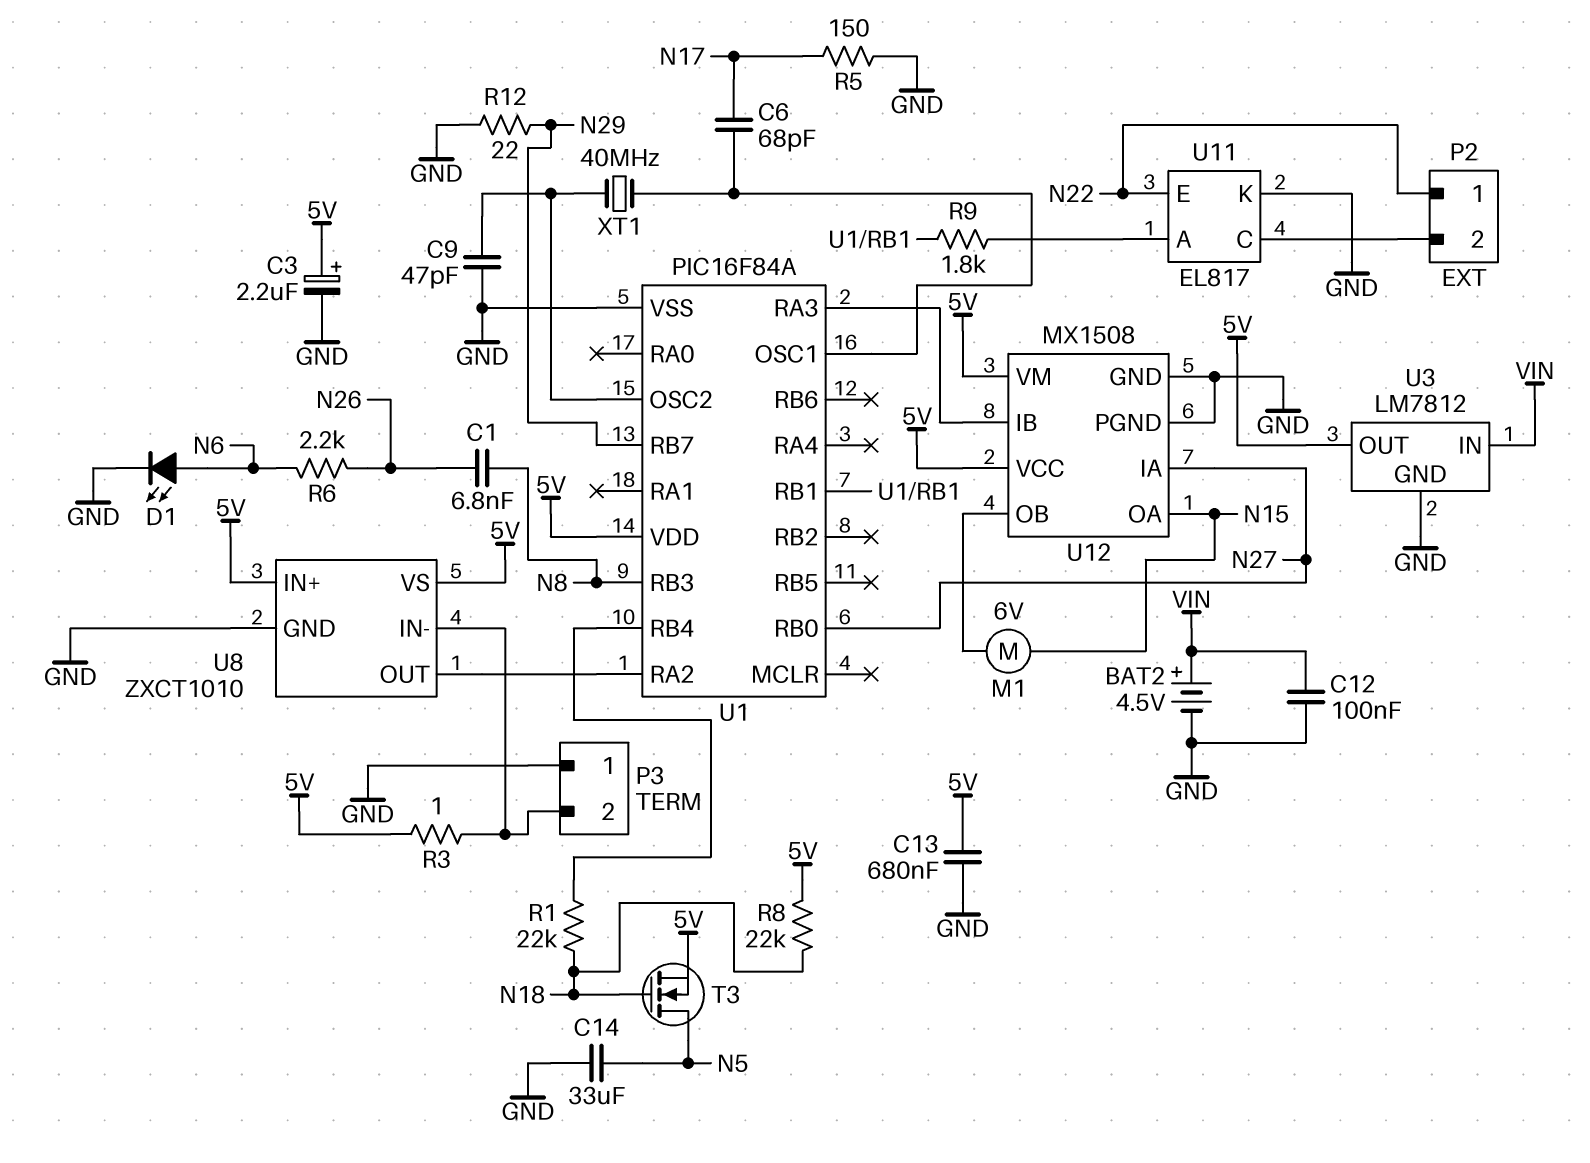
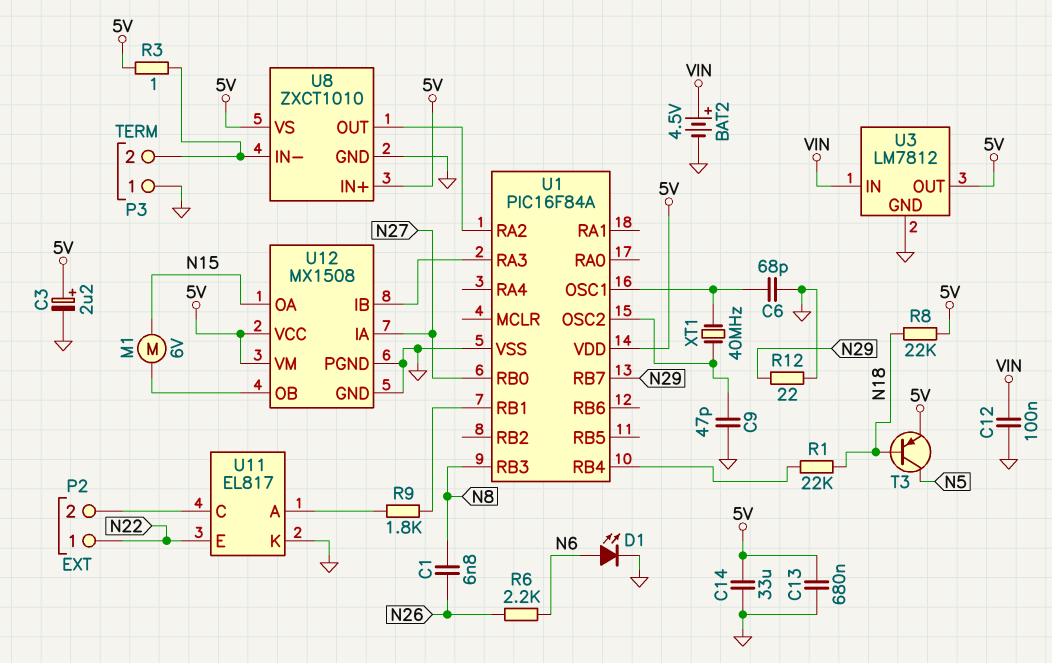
C6: 68pF (N17, U1/OSC1) -> 68pF (GND, U1/OSC1)
C14: 33uF (GND, N5) -> 33uF (5V, GND)
R5: 150 (GND, N17) -> none
T3: NMOS (G N18, D N5, S 5V) -> PNP (B N18, C N5, E 5V)

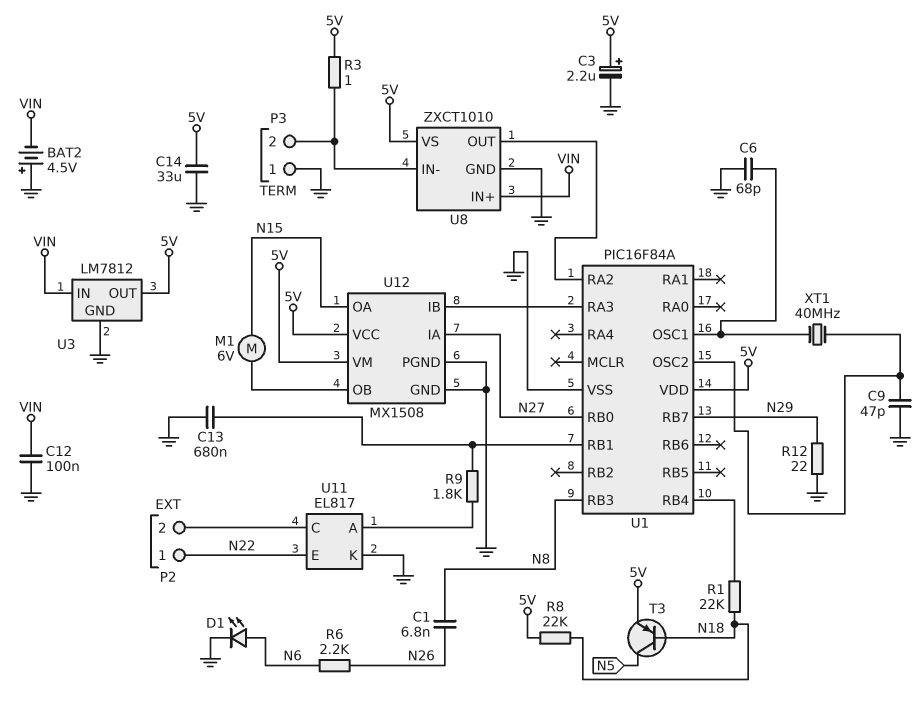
BAT2: 4.5V (plus VIN, minus GND) -> 4.5V (plus GND, minus VIN)
C13: 680nF (5V, GND) -> 680nF (GND, U1/RB1)
U8 pin IN+: 5V -> VIN

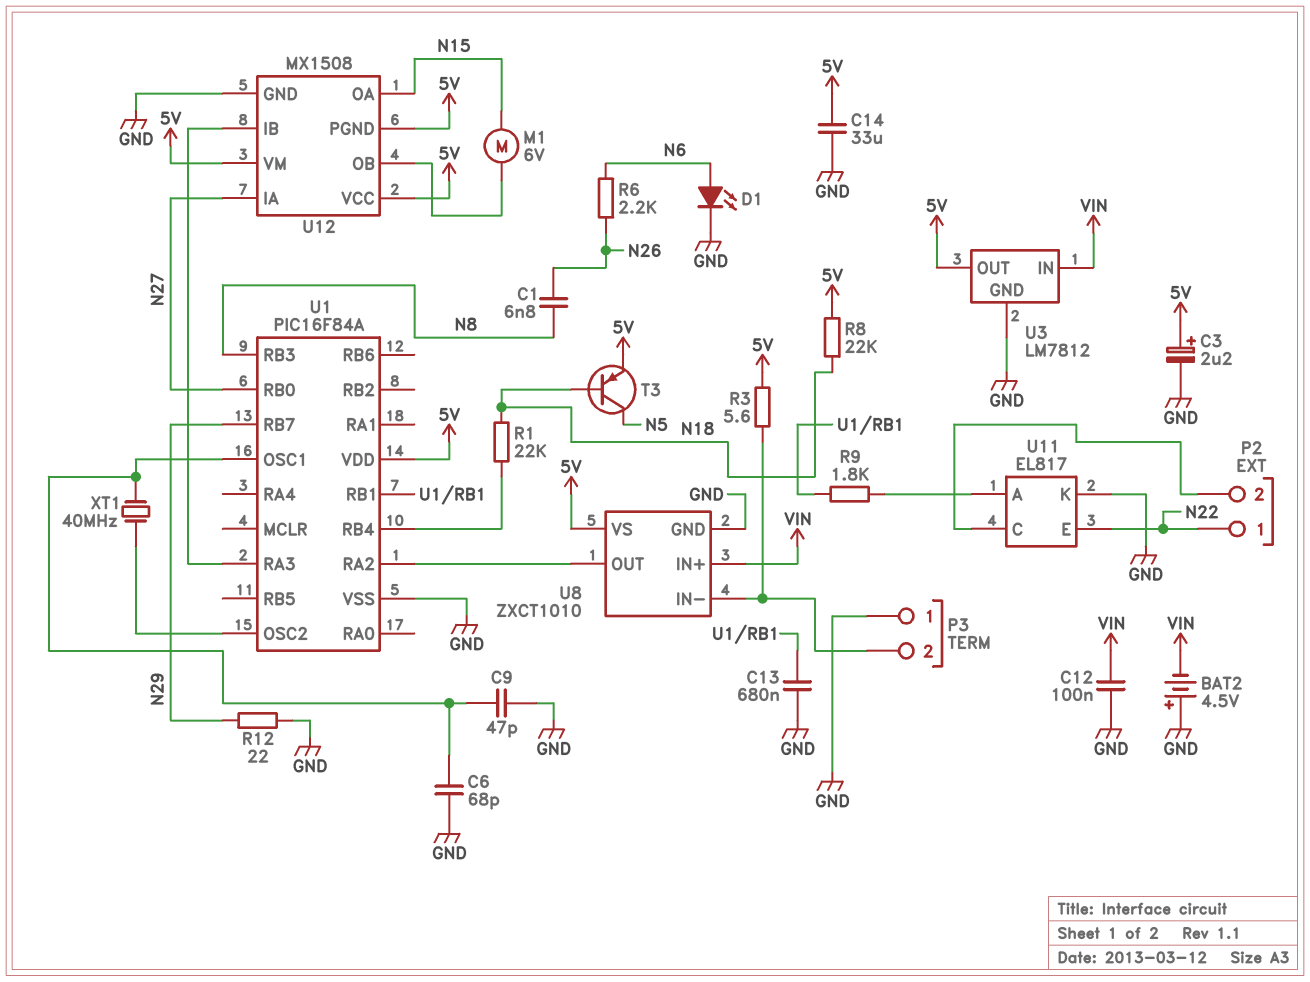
C9: 47pF (GND, U1/OSC2) -> 47pF (GND, U1/OSC1)
R3: 1 (5V, P3/2) -> 5.6 (5V, P3/2)
U12 pin PGND: GND -> 5V

